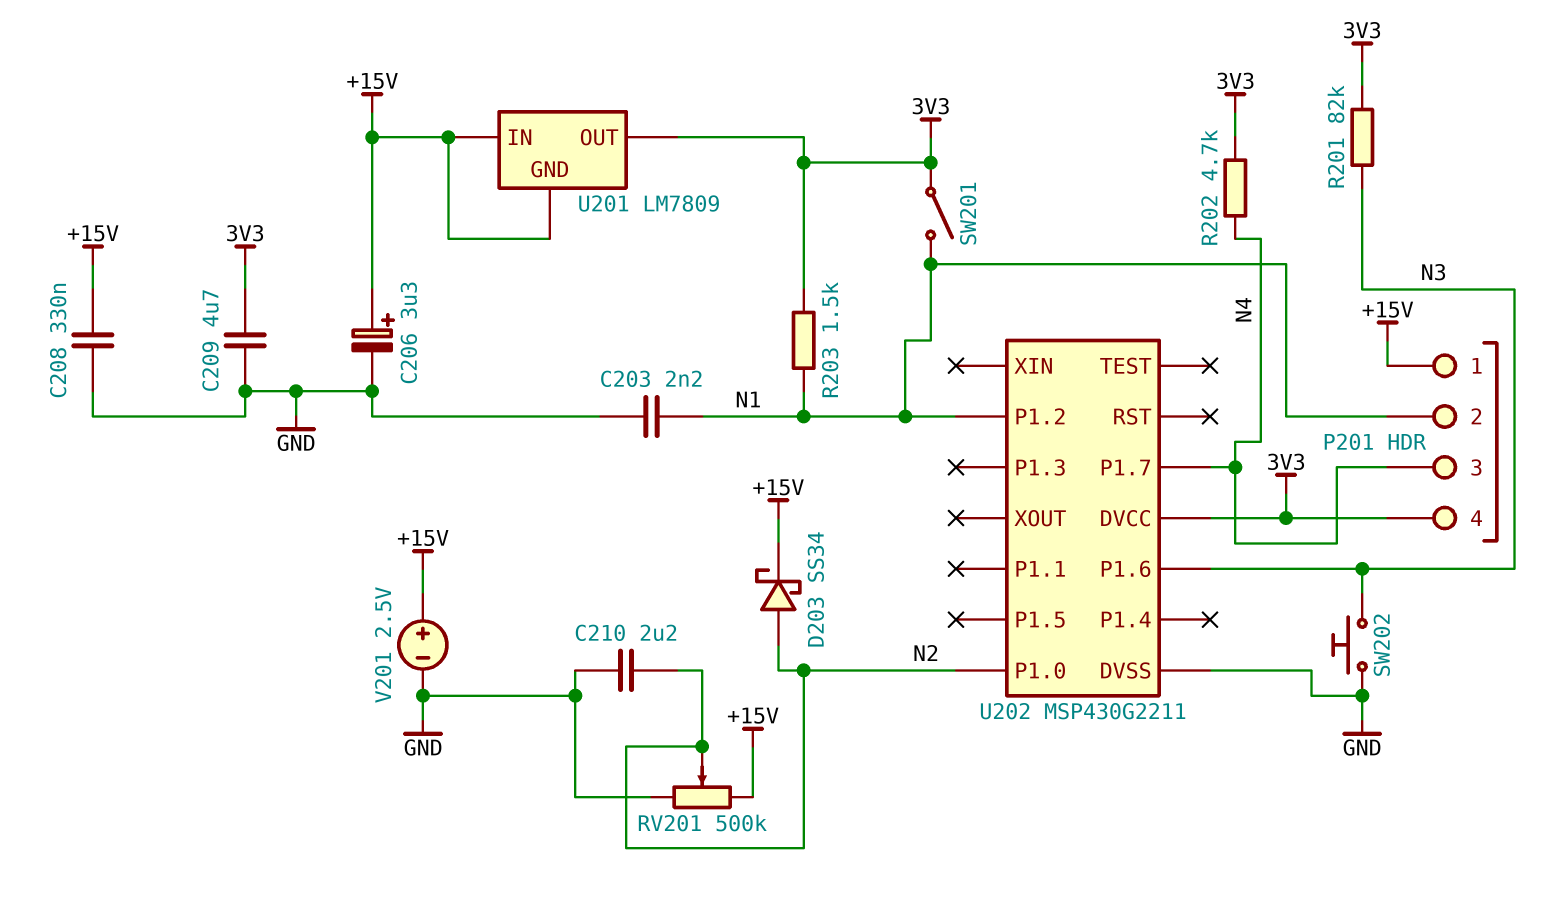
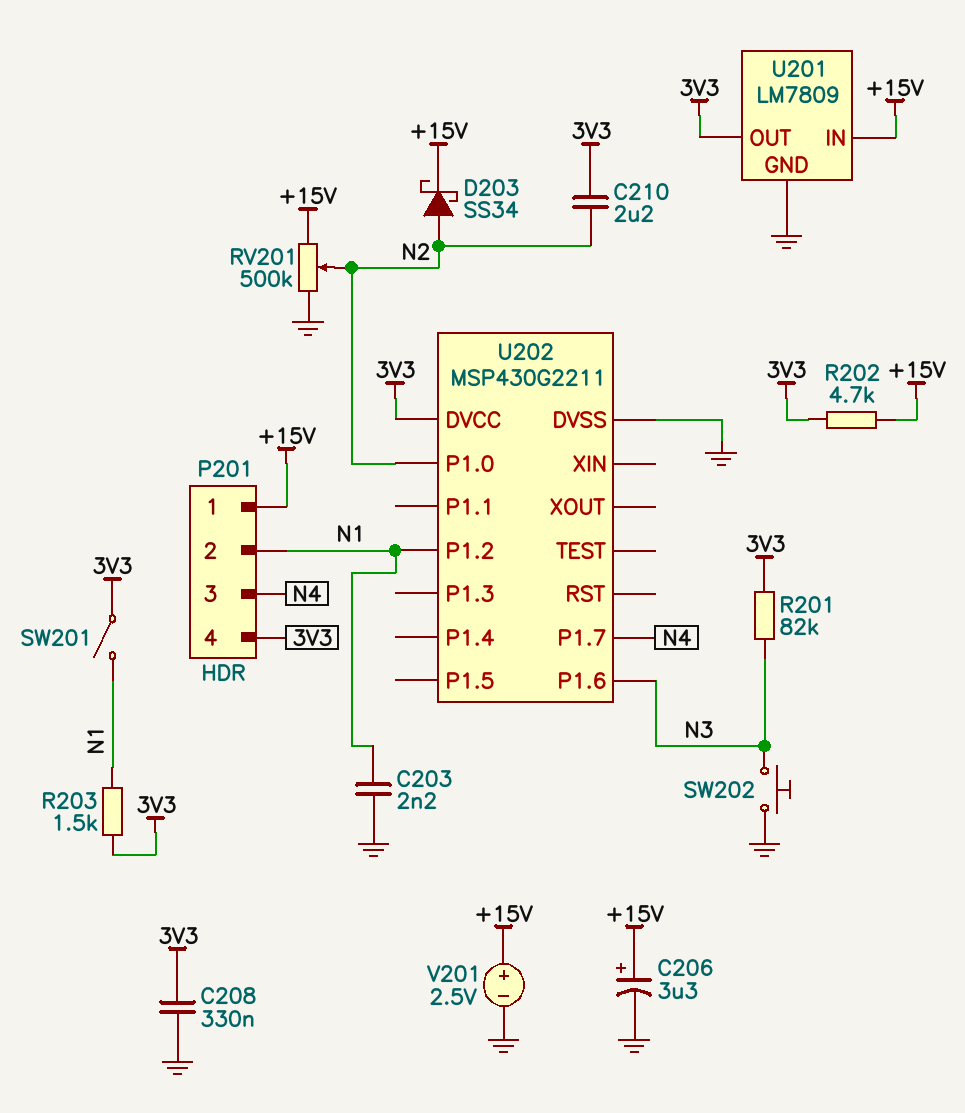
C208: 330nF (+15V, GND) -> 330nF (3V3, GND)
C209: 4.7uF (3V3, GND) -> none
C210: 2.2uF (GND, N2) -> 2.2uF (3V3, N2)
R202: 4.7k (3V3, N4) -> 4.7k (+15V, 3V3)
U201 pin GND: +15V -> GND

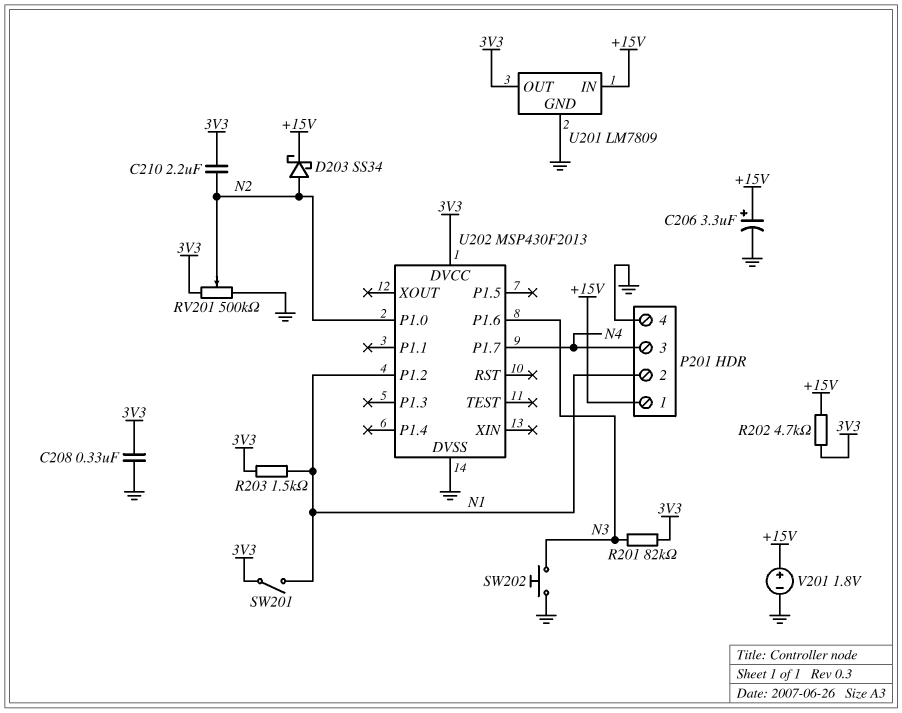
C203: 2.2nF (GND, N1) -> none
P201 pin 4: 3V3 -> GND
RV201: 500k (+15V, GND, wiper N2) -> 500k (3V3, GND, wiper N2)
U202: MSP430G2211 -> MSP430F2013
V201: 2.5V (plus +15V, minus GND) -> 1.8V (plus +15V, minus GND)

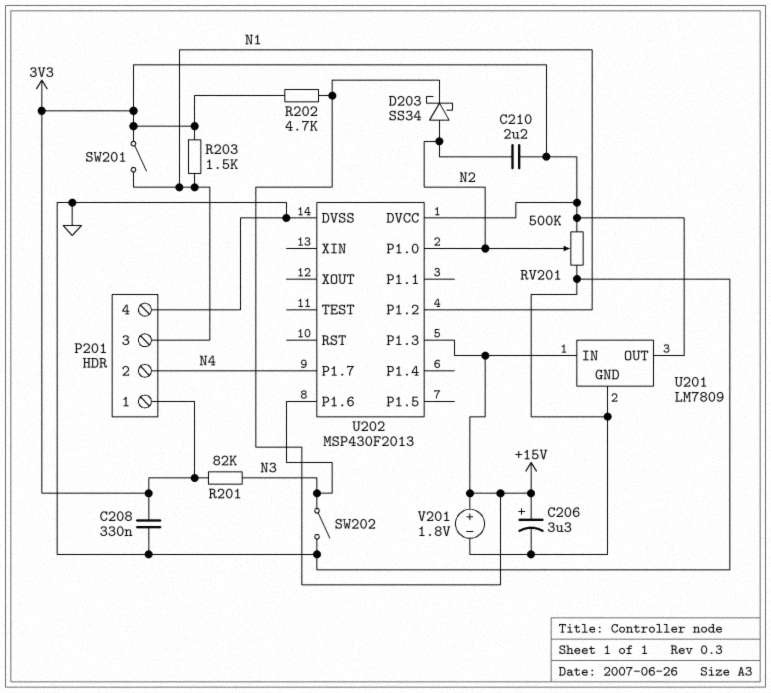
P201 pin 1: +15V -> 3V3
P201 pin 2: N1 -> N4
P201 pin 3: N4 -> N1
SW202: button (GND, N3) -> switch (GND, N3)
U202 pin P1.3: none -> +15V

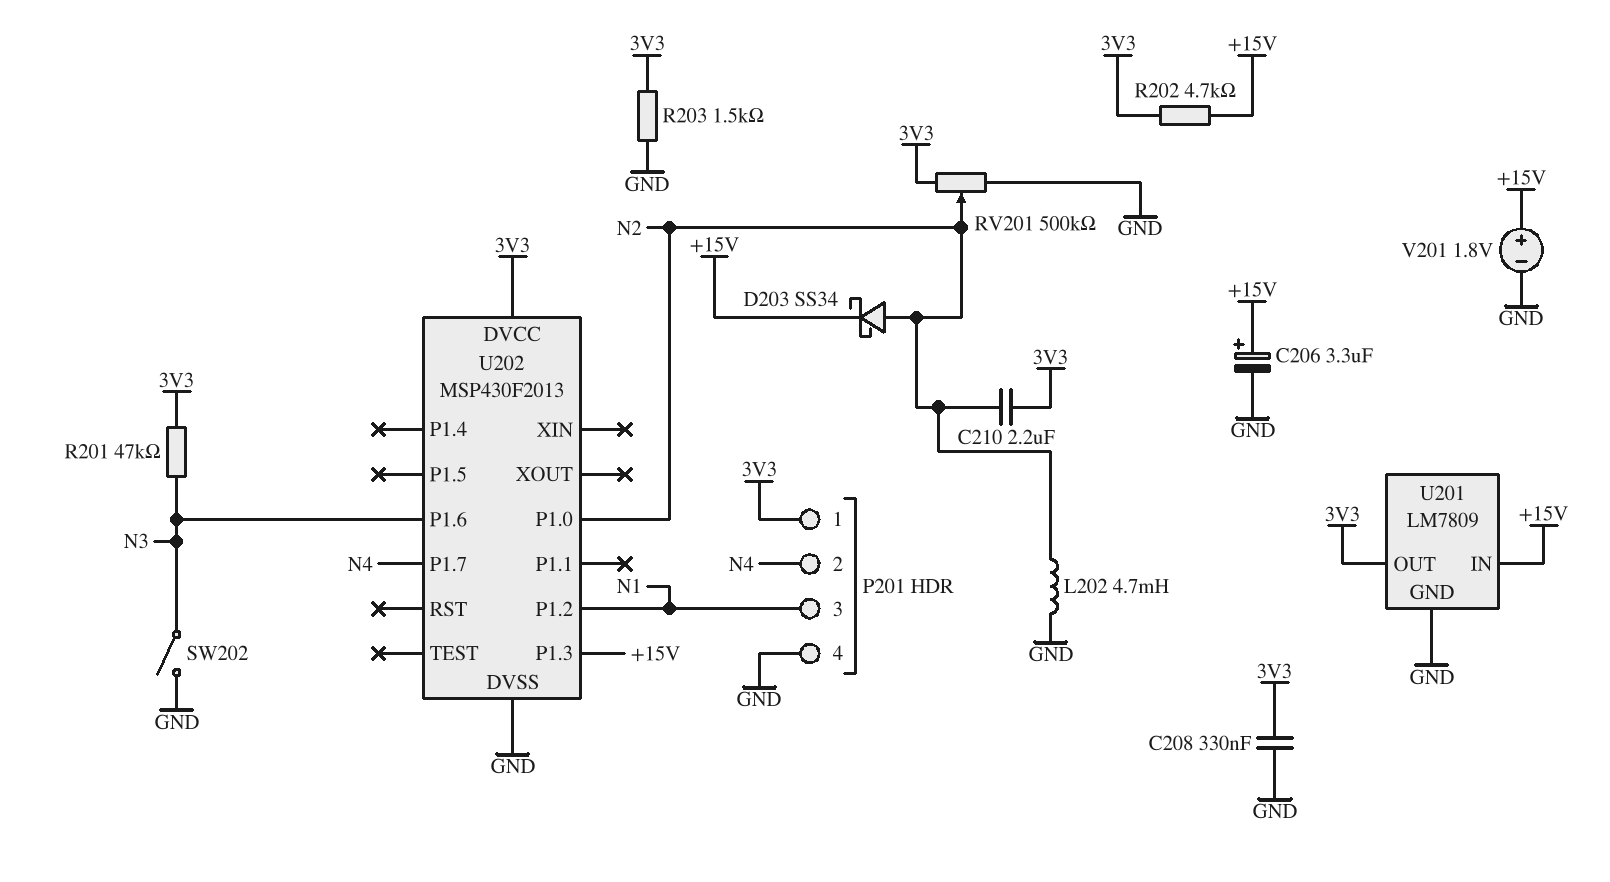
L202: none -> 4.7mH (GND, N2)
R201: 82k (3V3, N3) -> 47k (3V3, N3)
R203: 1.5k (3V3, N1) -> 1.5k (3V3, GND)
SW201: switch (3V3, N1) -> none

